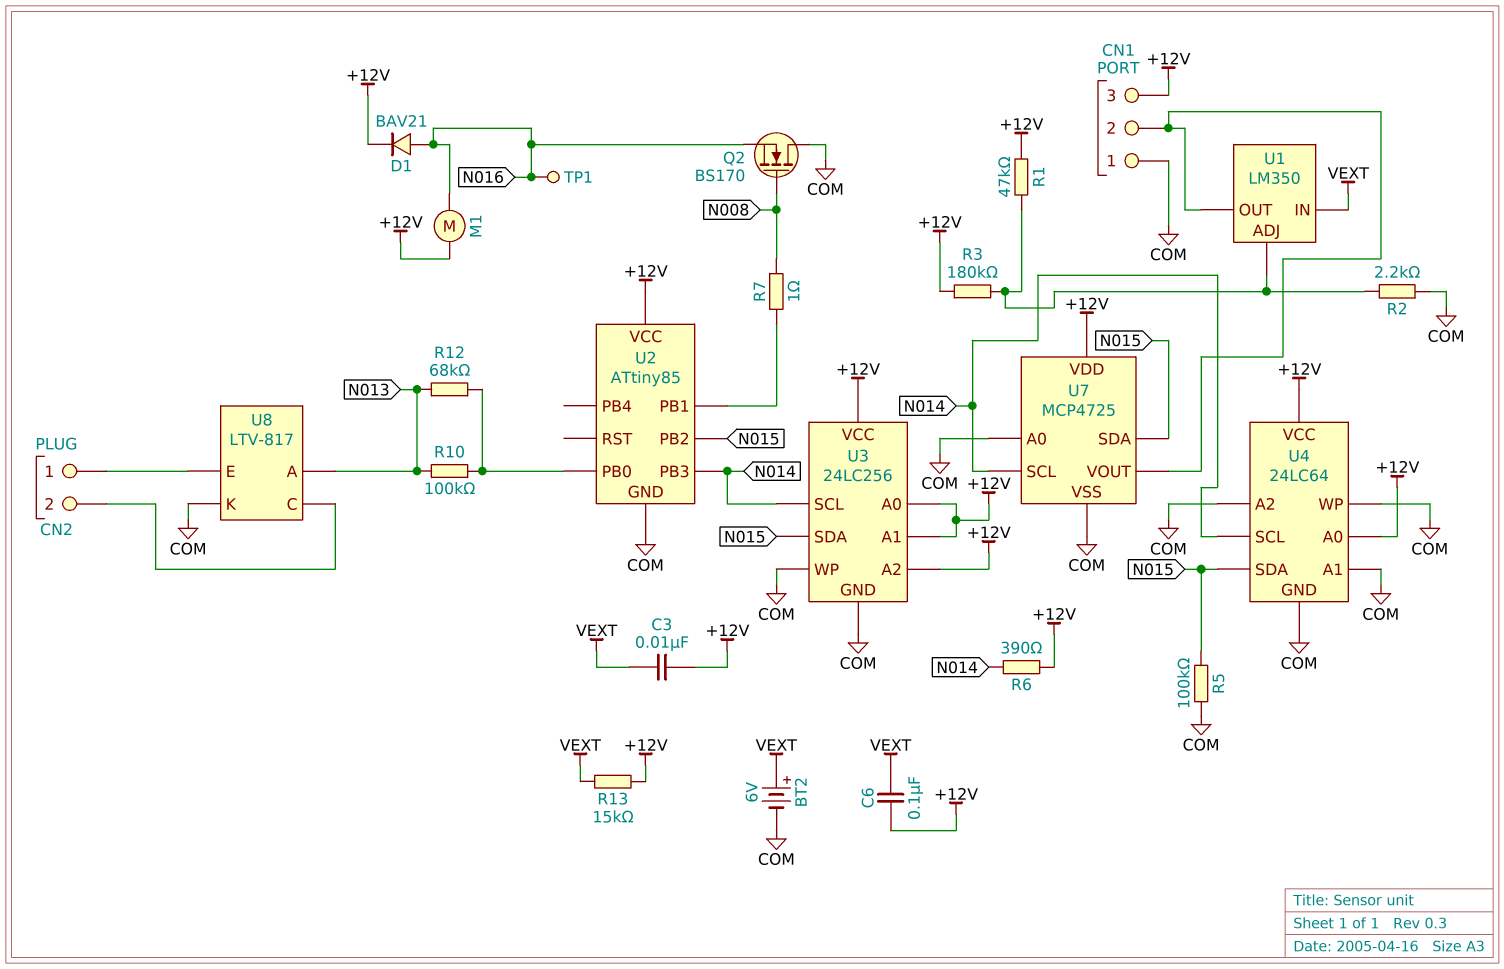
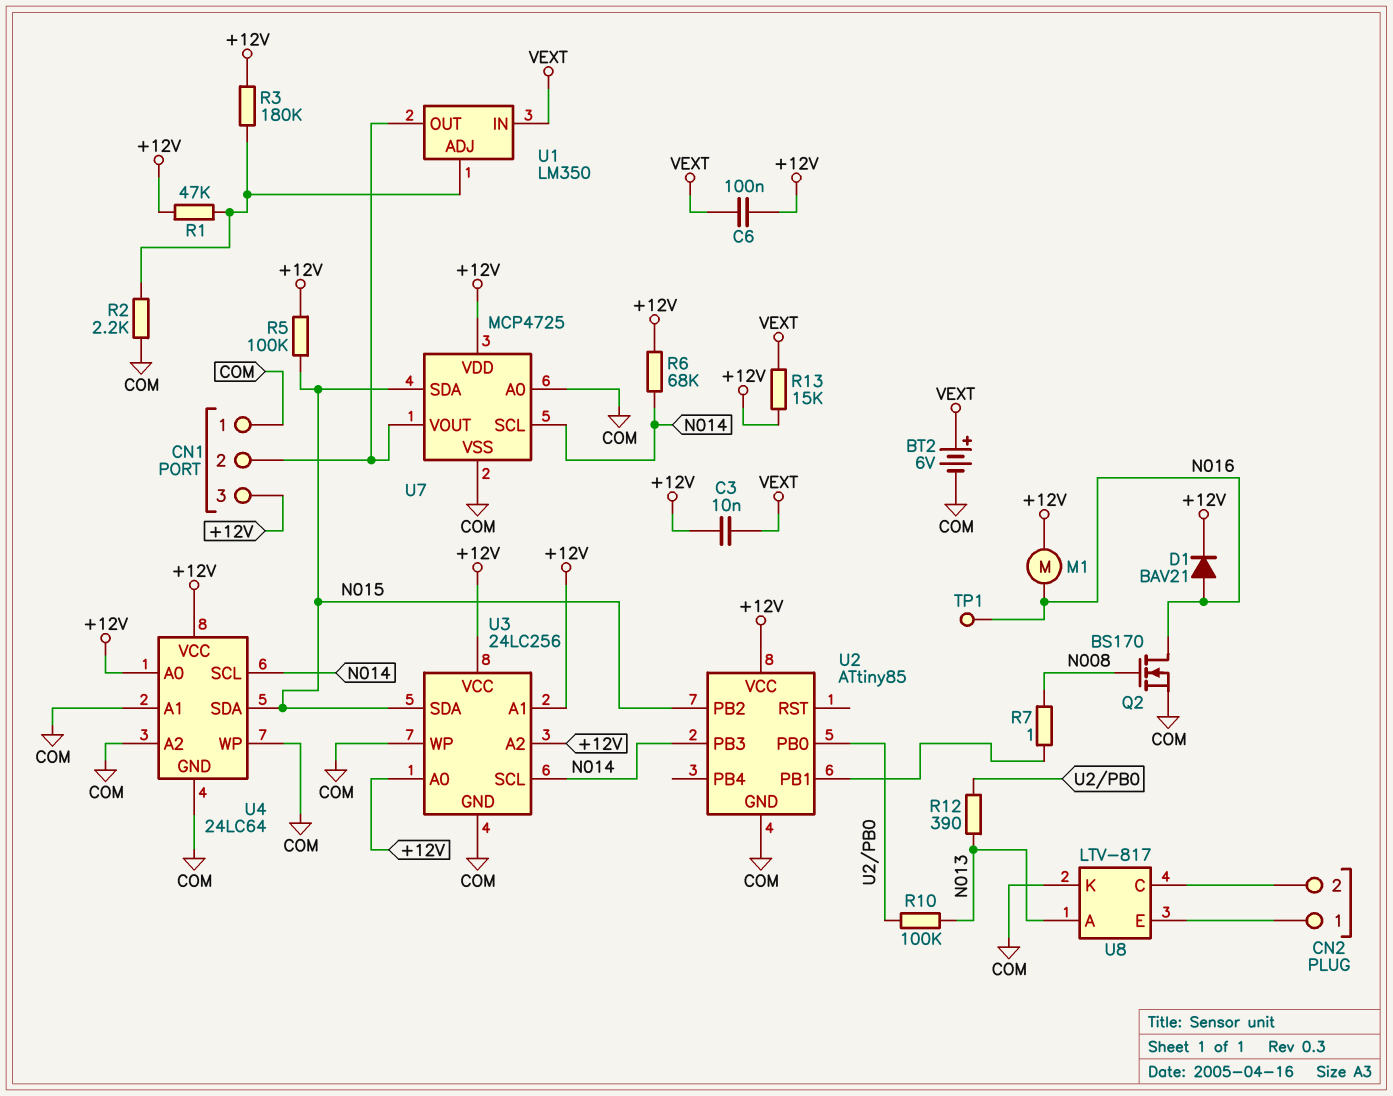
Q2: NMOS BS170 (G N008, D COM, S N016) -> NMOS BS170 (G N008, D N016, S COM)
R5: 100k (COM, N015) -> 100k (+12V, N015)
R6: 390 (+12V, N014) -> 68k (+12V, N014)
R12: 68k (N013, U2/PB0) -> 390 (N013, U2/PB0)

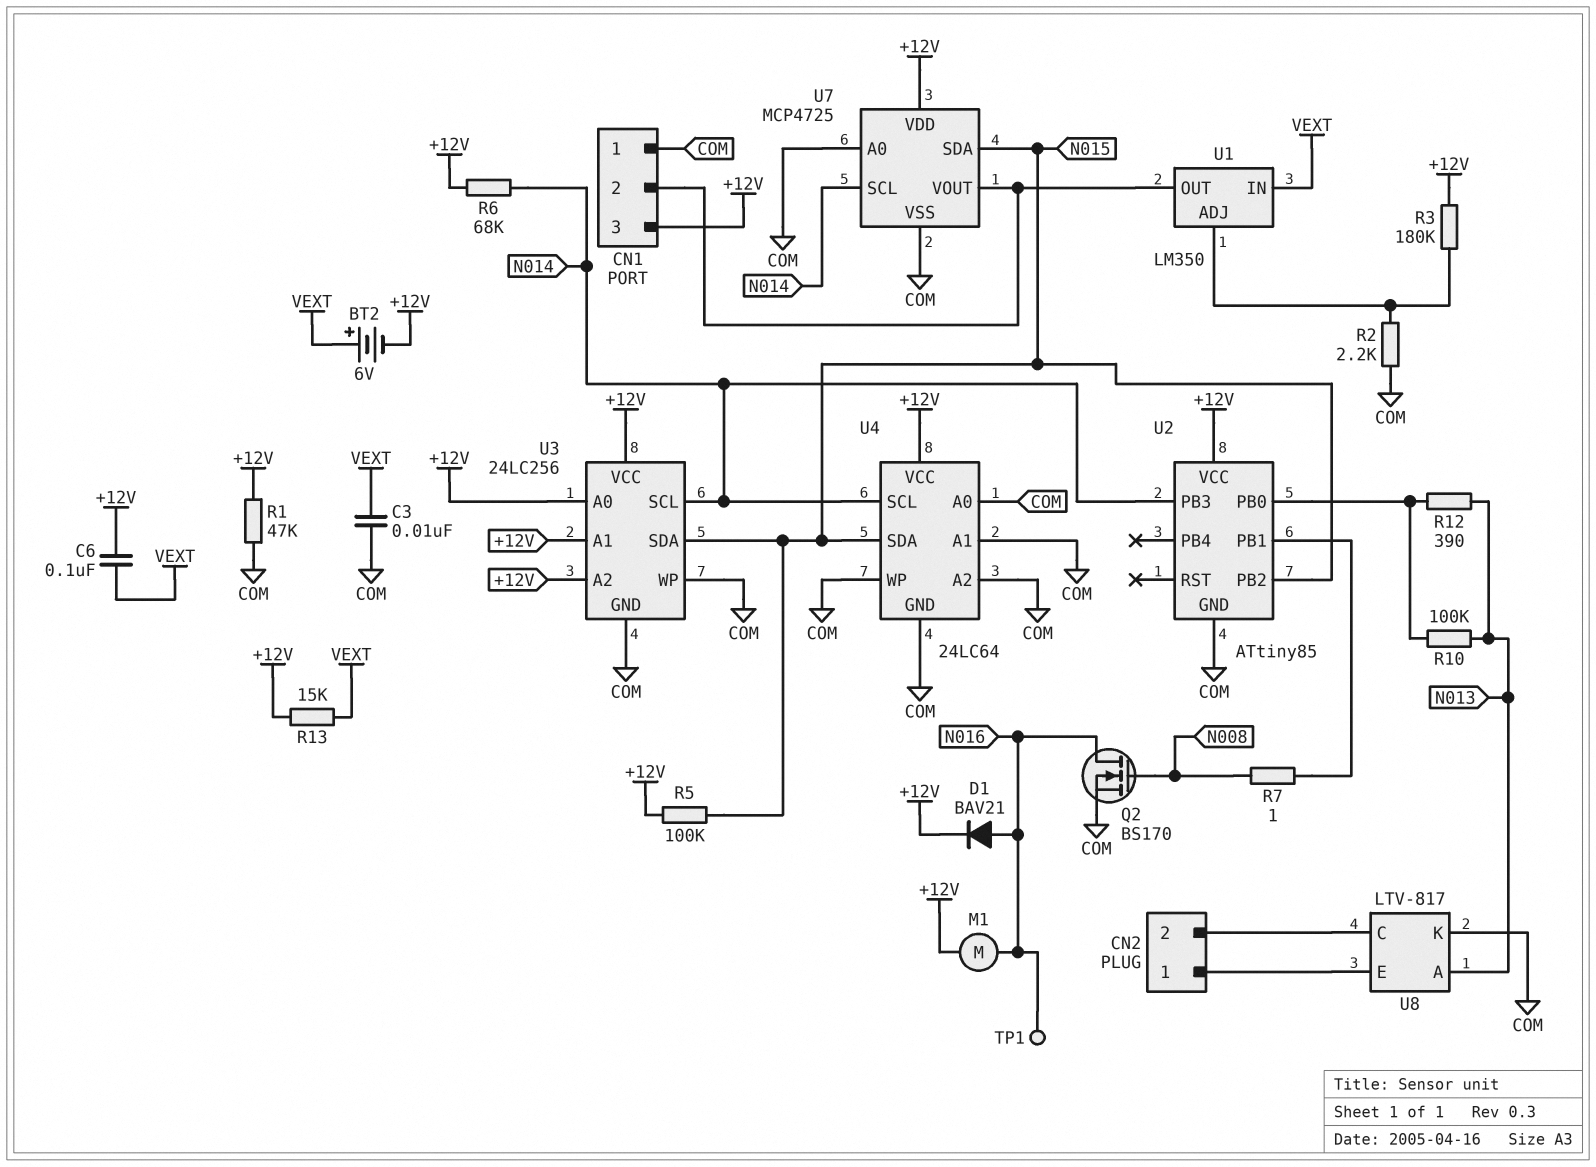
BT2: 6V (plus VEXT, minus COM) -> 6V (plus VEXT, minus +12V)
C3: 10nF (+12V, VEXT) -> 10nF (COM, VEXT)
R1: 47k (+12V, U1/ADJ) -> 47k (+12V, COM)
U4 pin A0: +12V -> COM

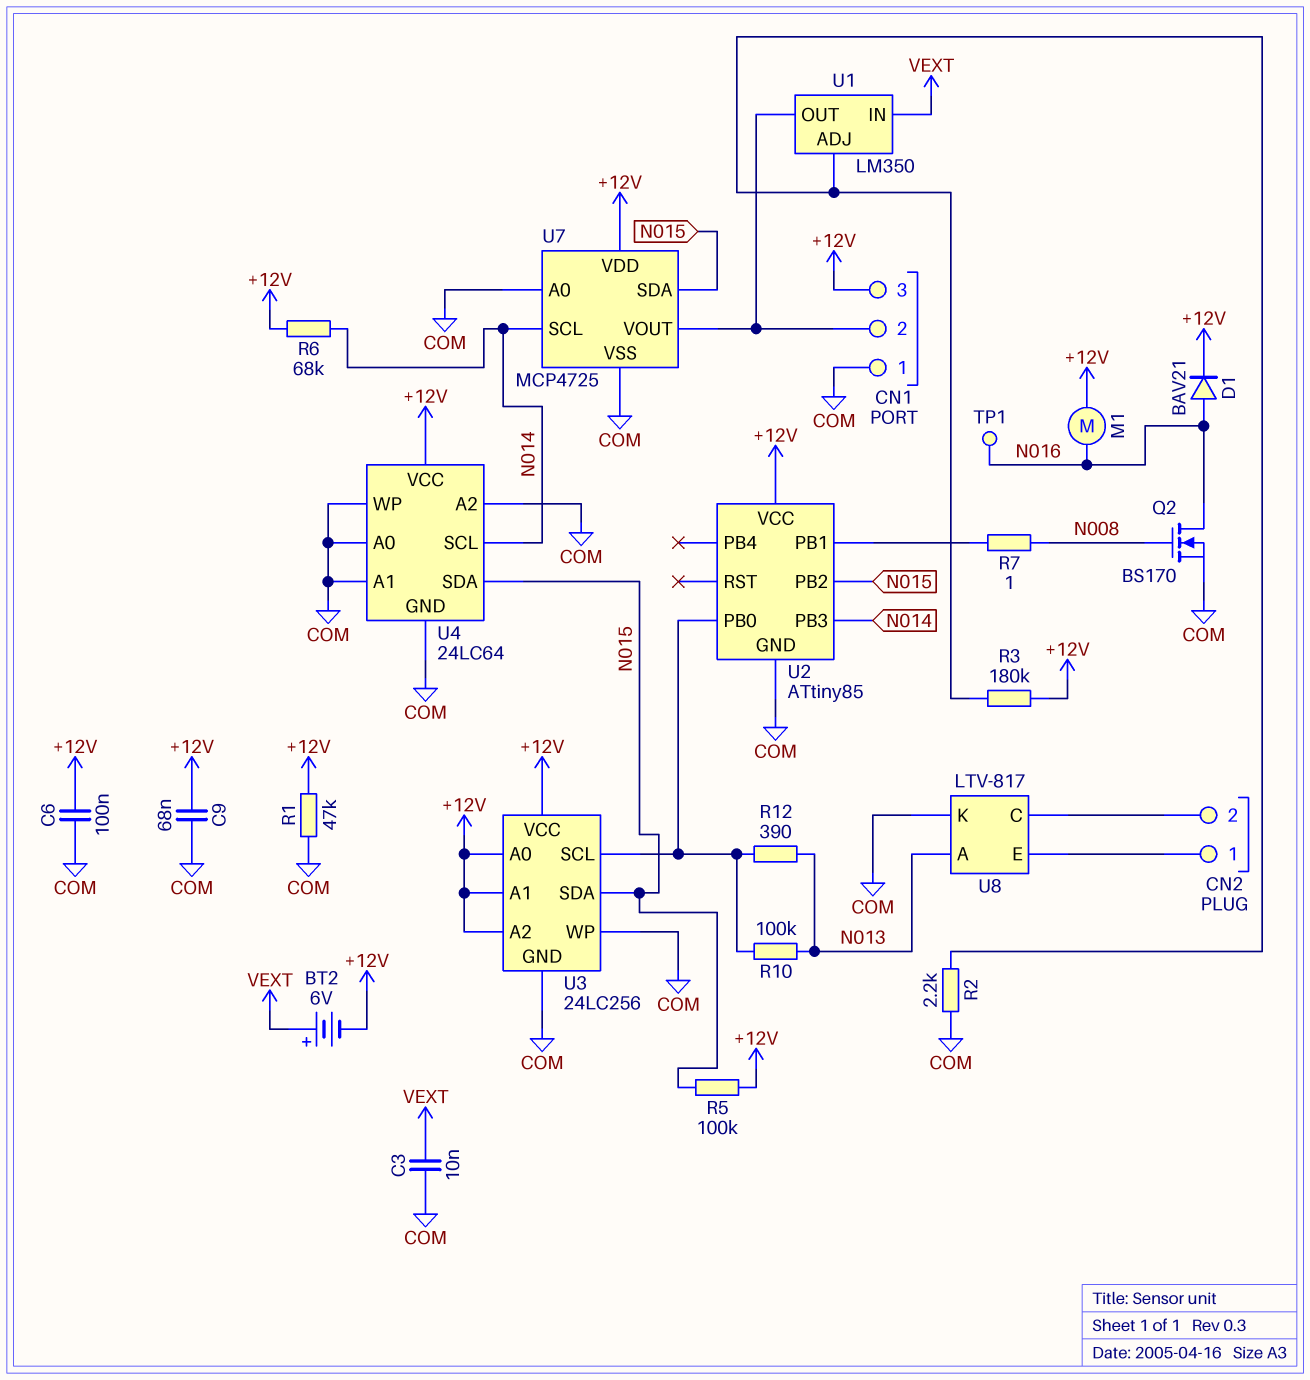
C6: 100nF (+12V, VEXT) -> 100nF (+12V, COM)
C9: none -> 68nF (+12V, COM)
R13: 15k (+12V, VEXT) -> none
U3 pin SCL: N014 -> U2/PB0

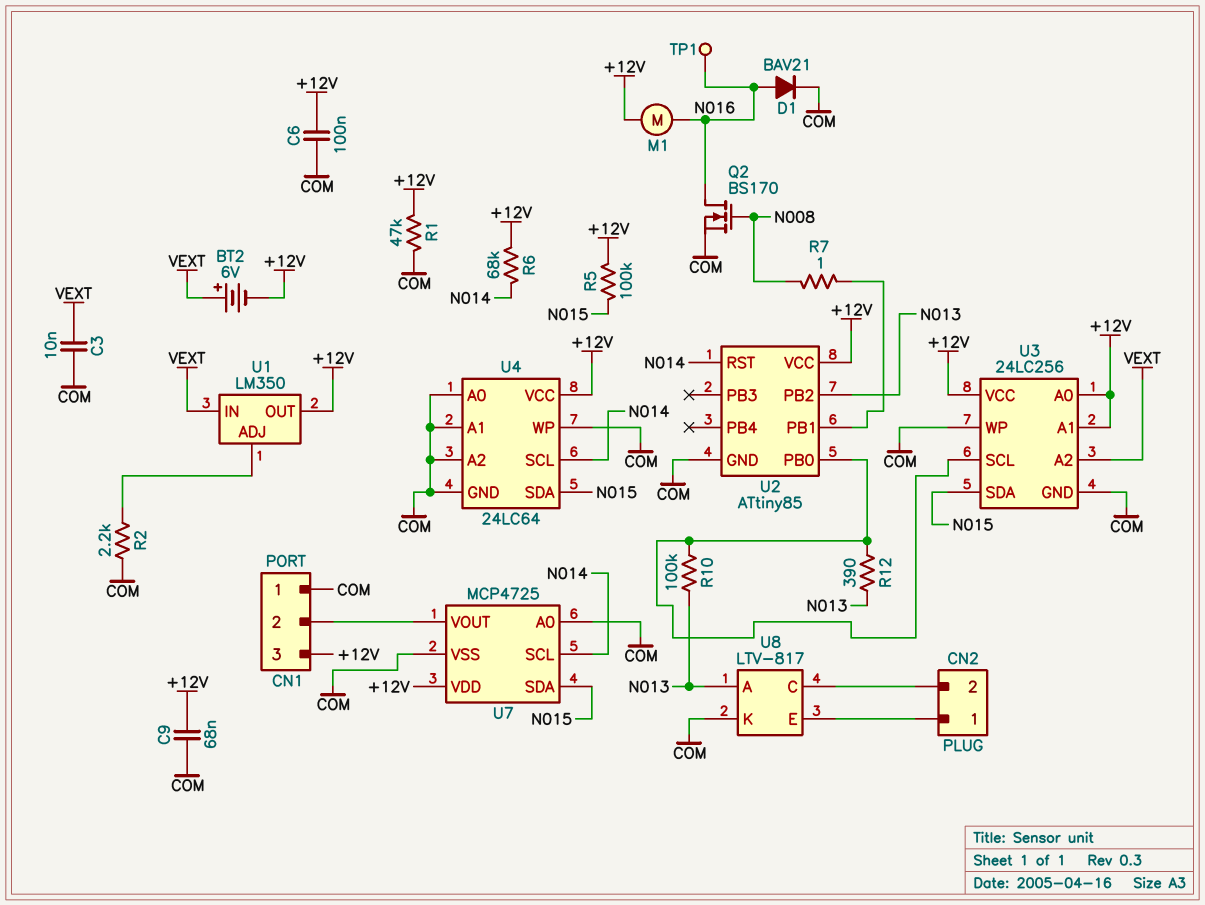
D1: diode BAV21 (A N016, K +12V) -> diode BAV21 (A N016, K COM)
R3: 180k (+12V, U1/ADJ) -> none
U1 pin OUT: CN1/2 -> +12V
U2 pin PB2: N015 -> N013
U2 pin PB3: N014 -> none
U2 pin RST: none -> N014
U3 pin A2: +12V -> VEXT

